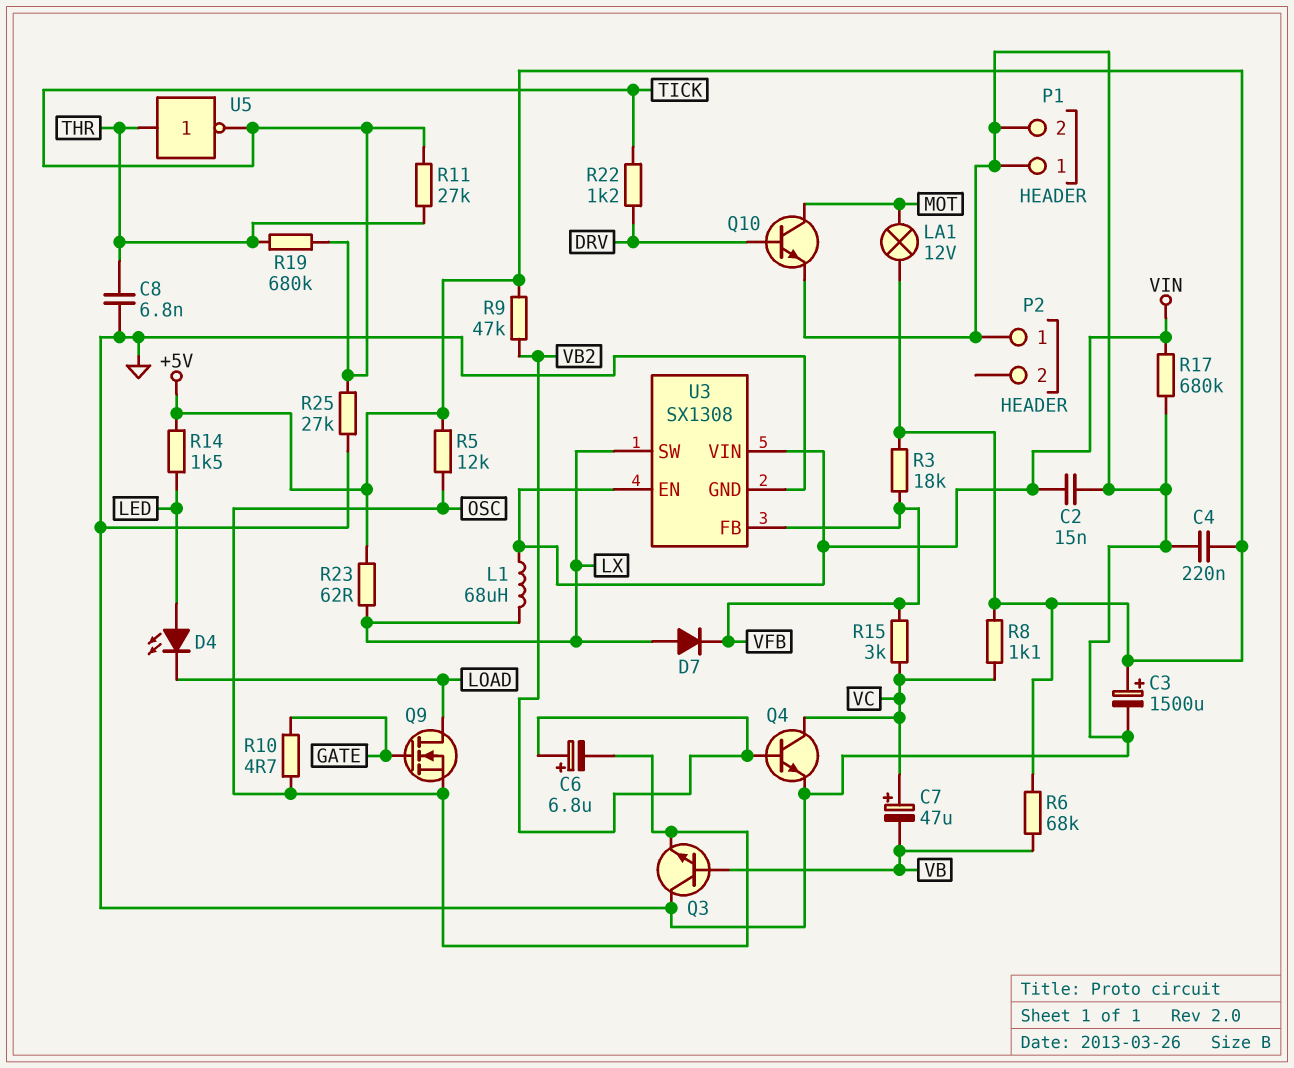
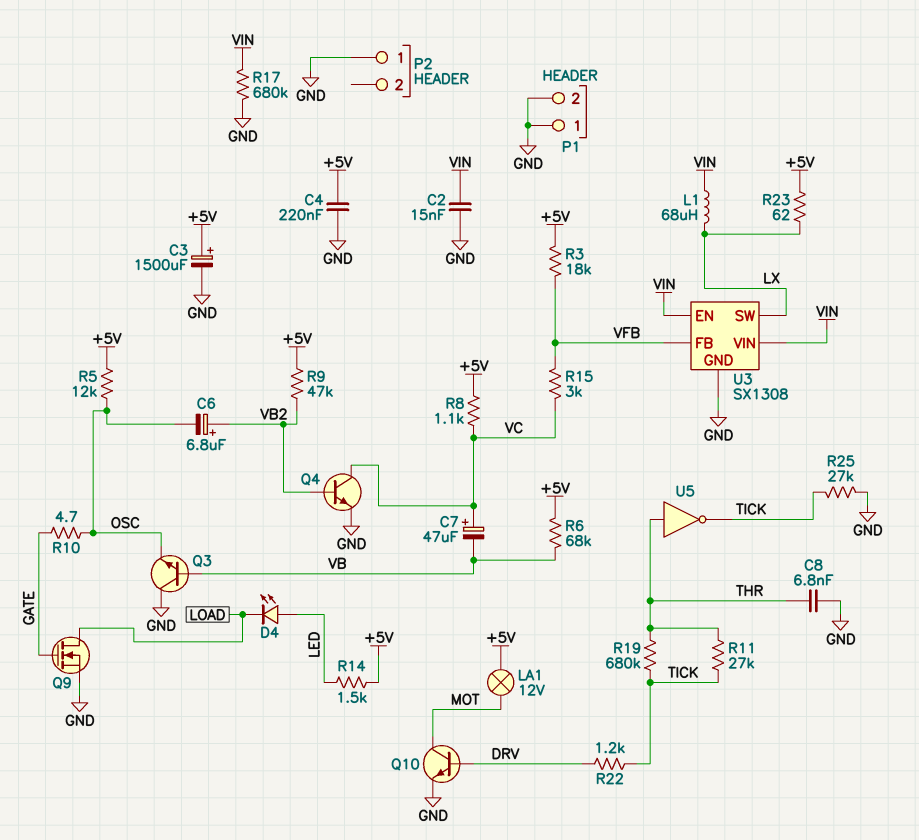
D7: diode (A LX, K VFB) -> none
Q9: NMOS (G GATE, D LOAD, S OSC) -> NMOS (G GATE, D LOAD, S GND)

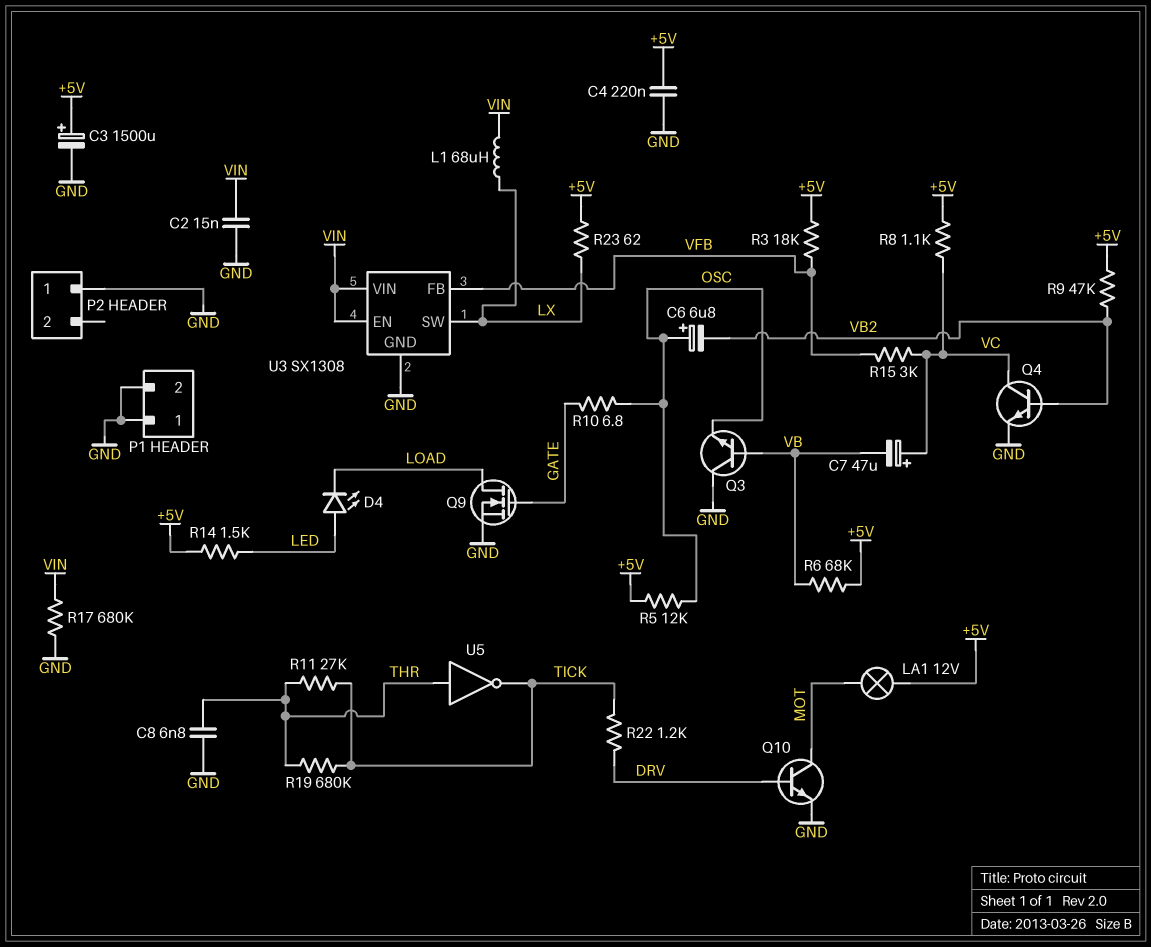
C6: 6.8uF (plus VB2, minus OSC) -> 6.8uF (plus OSC, minus VB2)
R10: 4.7 (GATE, OSC) -> 6.8 (GATE, OSC)
R25: 27k (GND, TICK) -> none

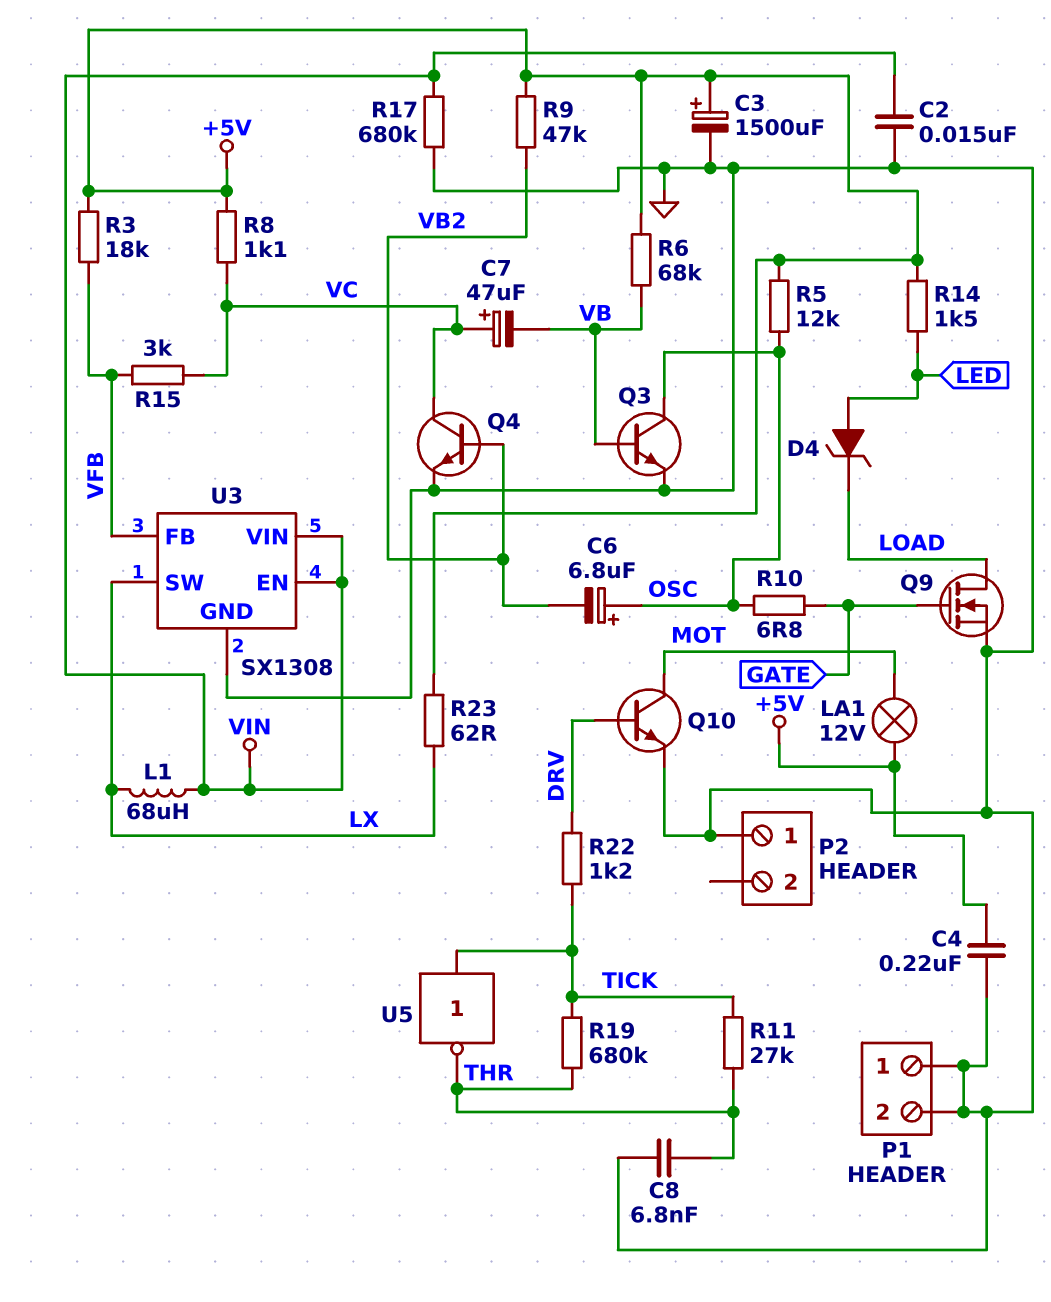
D4: LED (A LED, K LOAD) -> zener (A LED, K LOAD)
Q3: NPN (B VB, C GND, E OSC) -> NPN (B VB, C OSC, E GND)
U5: NOT (in THR, out TICK) -> NOT (in TICK, out THR)

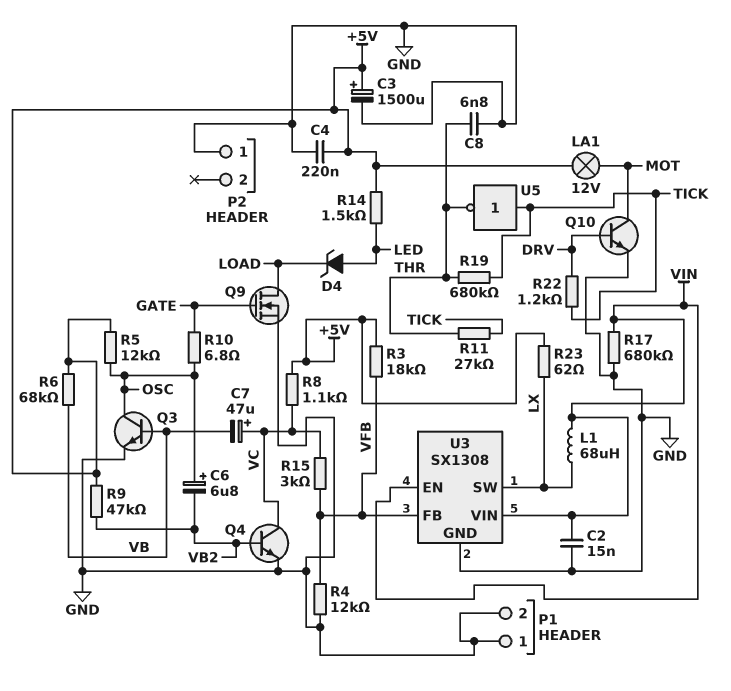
R4: none -> 12k (GND, VFB)

